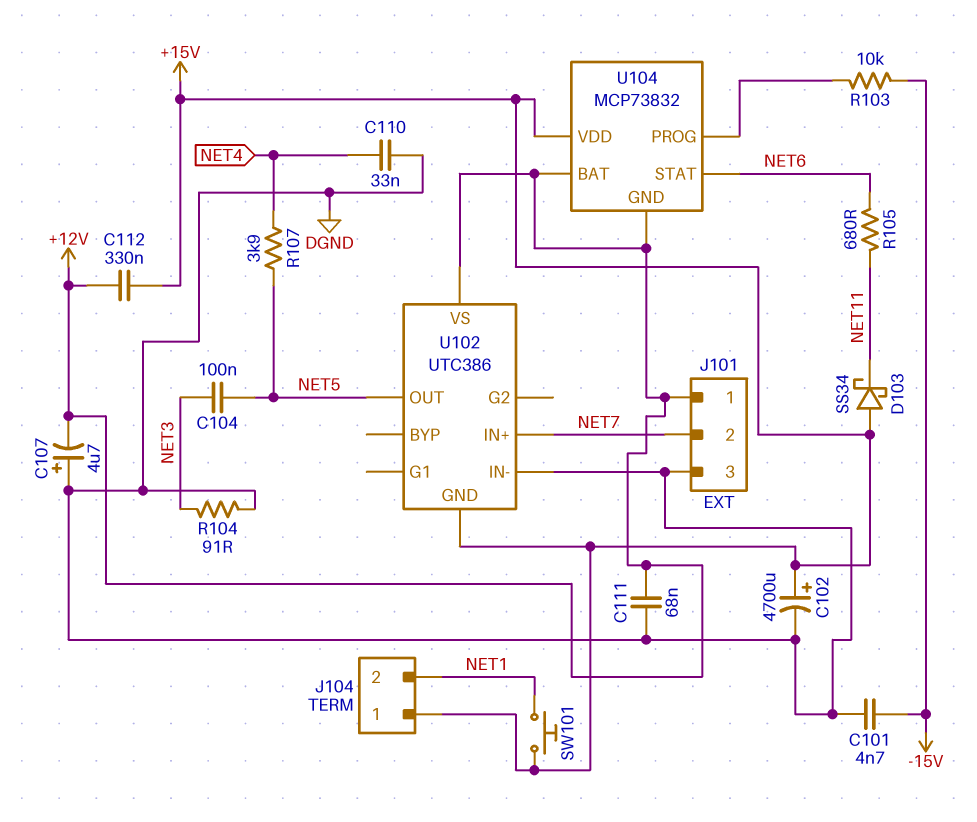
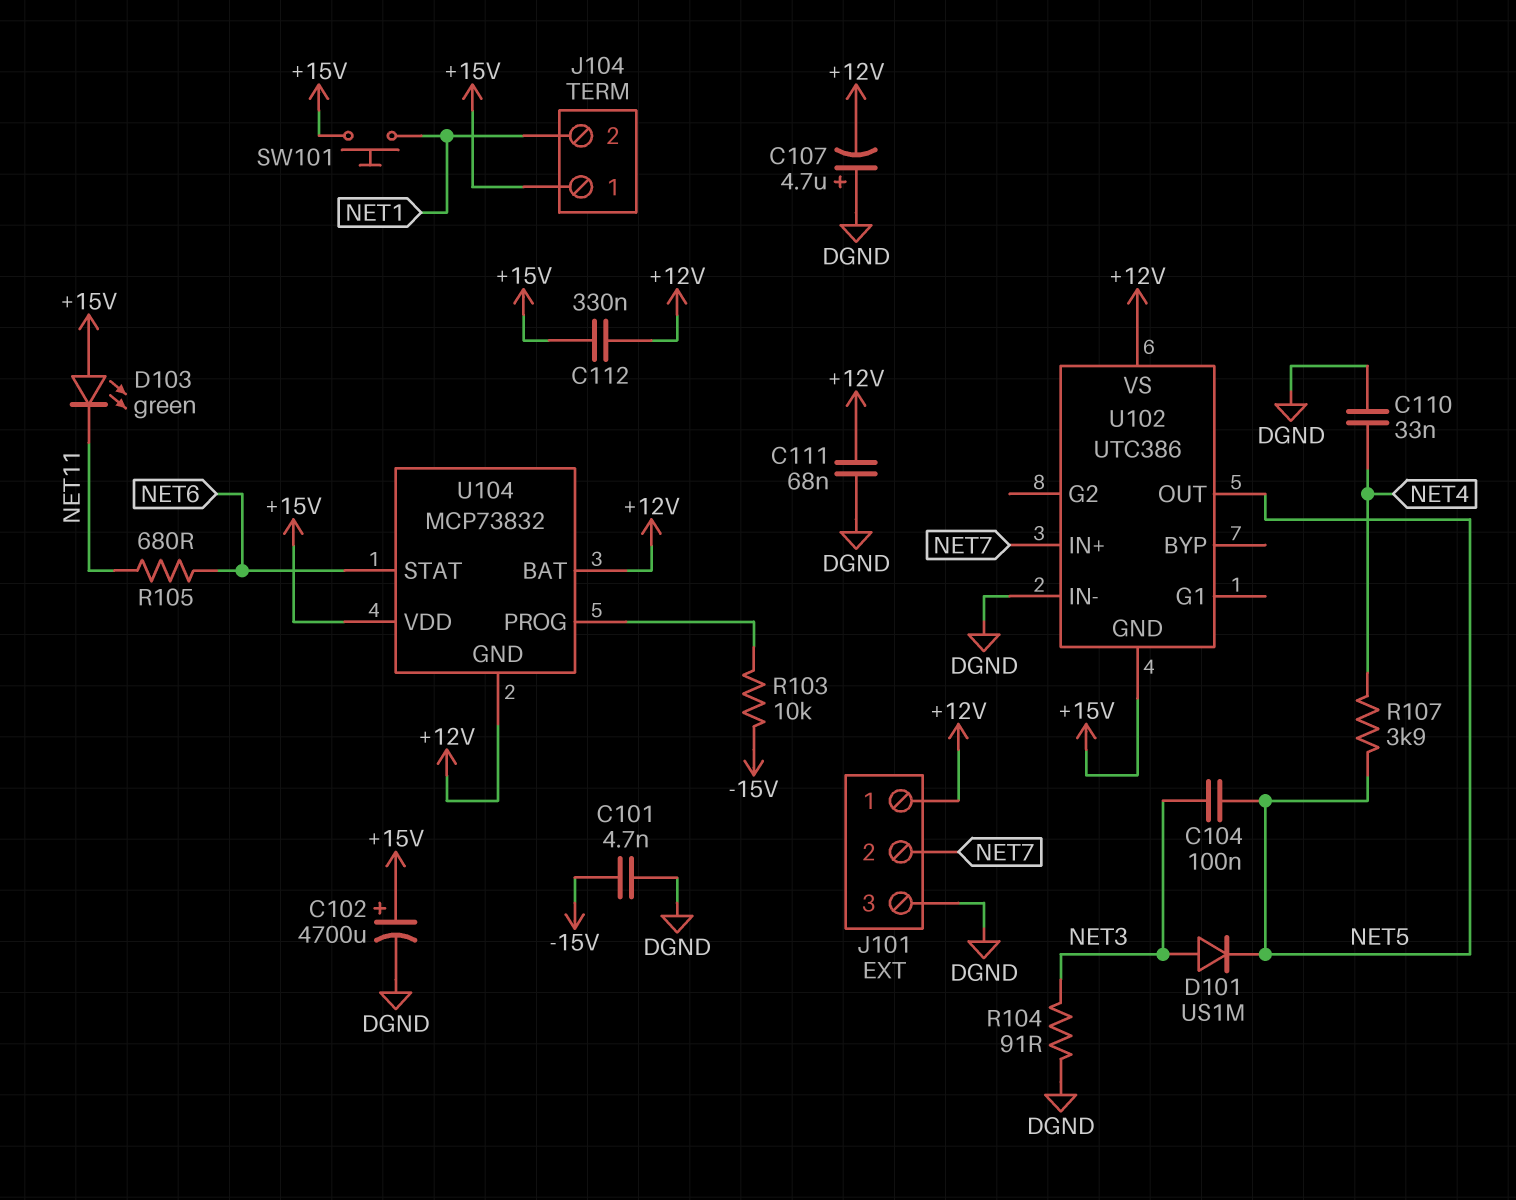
D101: none -> diode US1M (A NET3, K NET5)
D103: schottky SS34 (A +15V, K NET11) -> LED green (A +15V, K NET11)

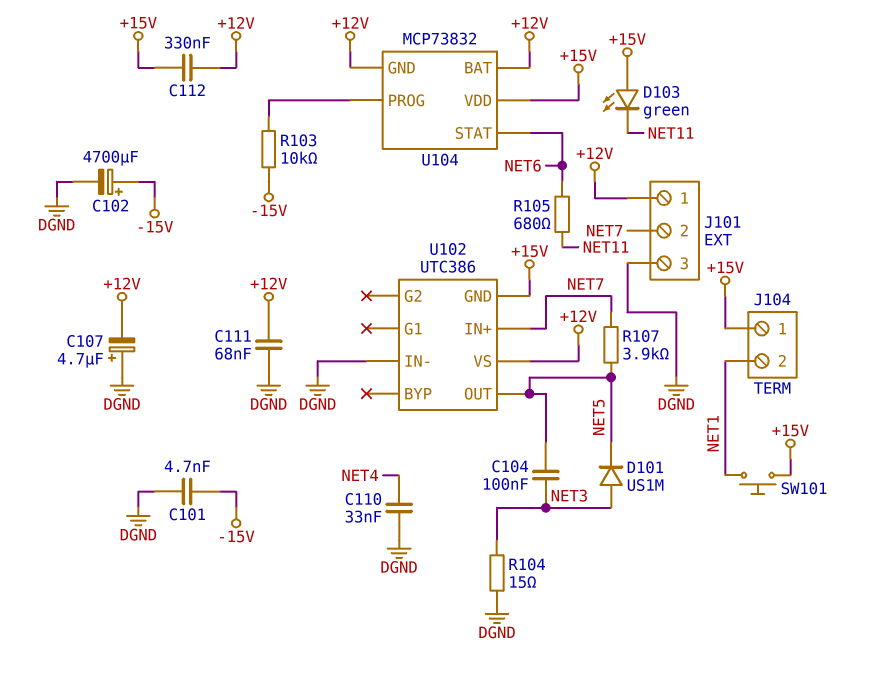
C102: 4700uF (plus +15V, minus DGND) -> 4700uF (plus -15V, minus DGND)
R104: 91 (DGND, NET3) -> 15 (DGND, NET3)
R107: 3.9k (NET4, NET5) -> 3.9k (NET5, NET7)

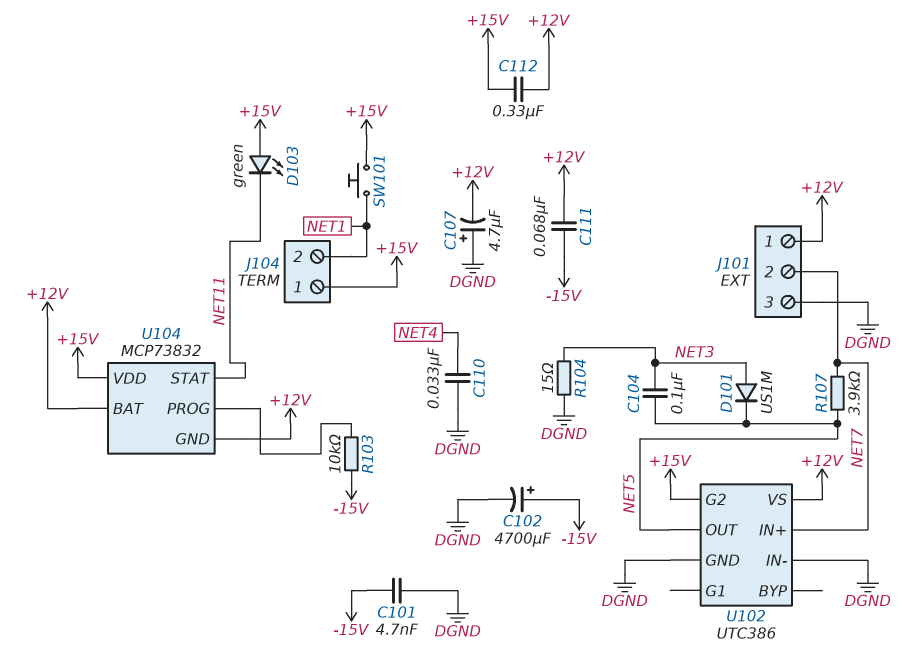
C111: 68nF (+12V, DGND) -> 68nF (+12V, -15V)
R105: 680 (NET6, NET11) -> none
U102 pin G2: none -> +15V
U102 pin GND: +15V -> DGND
U104 pin STAT: NET6 -> NET11

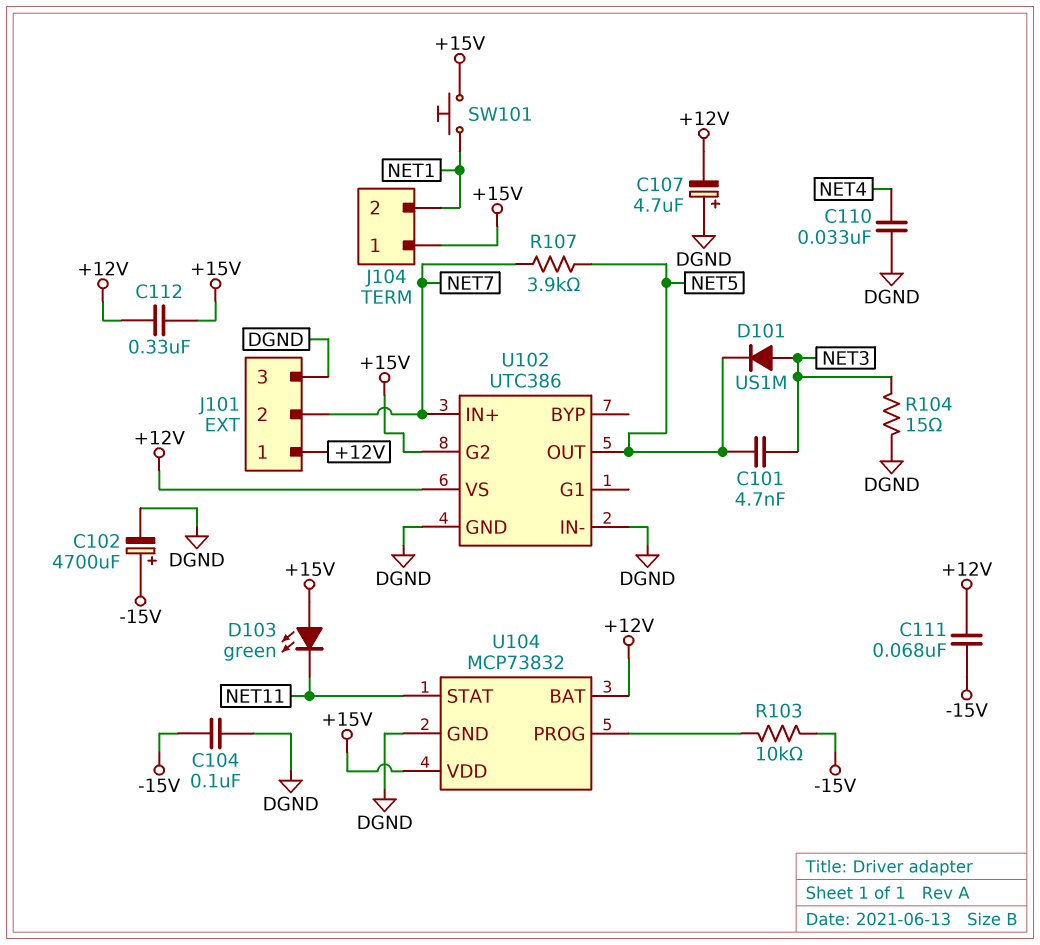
C101: 4.7nF (-15V, DGND) -> 4.7nF (NET3, NET5)
C104: 100nF (NET3, NET5) -> 100nF (-15V, DGND)
U104 pin GND: +12V -> DGND

